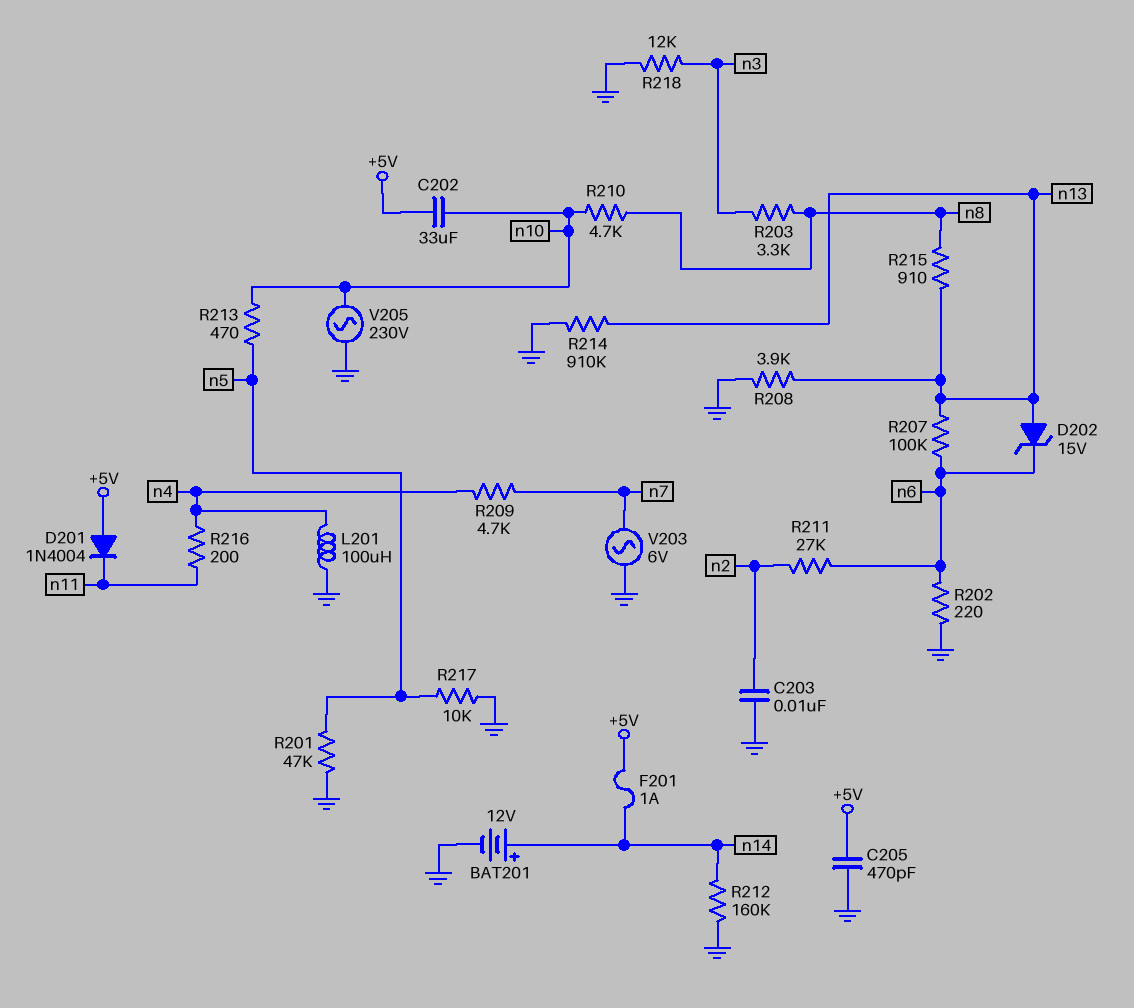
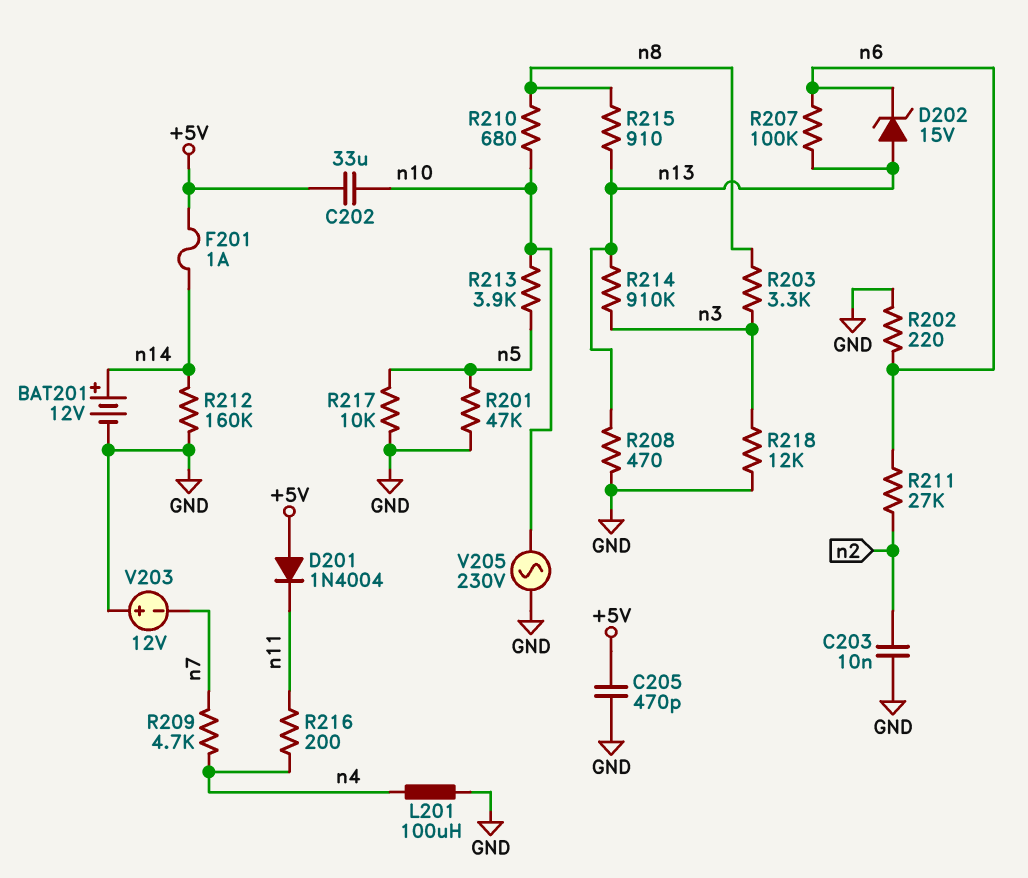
R208: 3.9k (GND, n13) -> 470 (GND, n13)
R210: 4.7k (n8, n10) -> 680 (n8, n10)
R213: 470 (n5, n10) -> 3.9k (n5, n10)
R214: 910k (GND, n13) -> 910k (n3, n13)
V203: AC 6V (GND, n7) -> 12V (plus GND, minus n7)

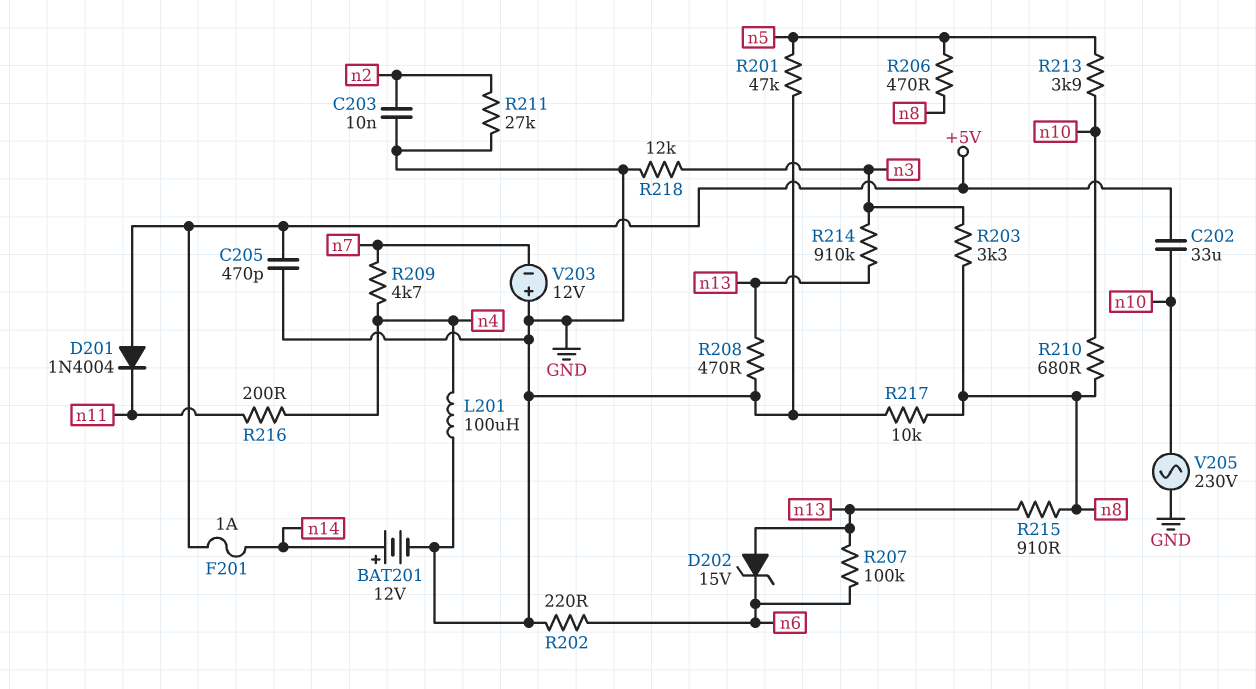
R206: none -> 470 (n5, n8)
R211: 27k (n2, n6) -> 27k (GND, n2)
R212: 160k (GND, n14) -> none
R217: 10k (GND, n5) -> 10k (GND, n8)

